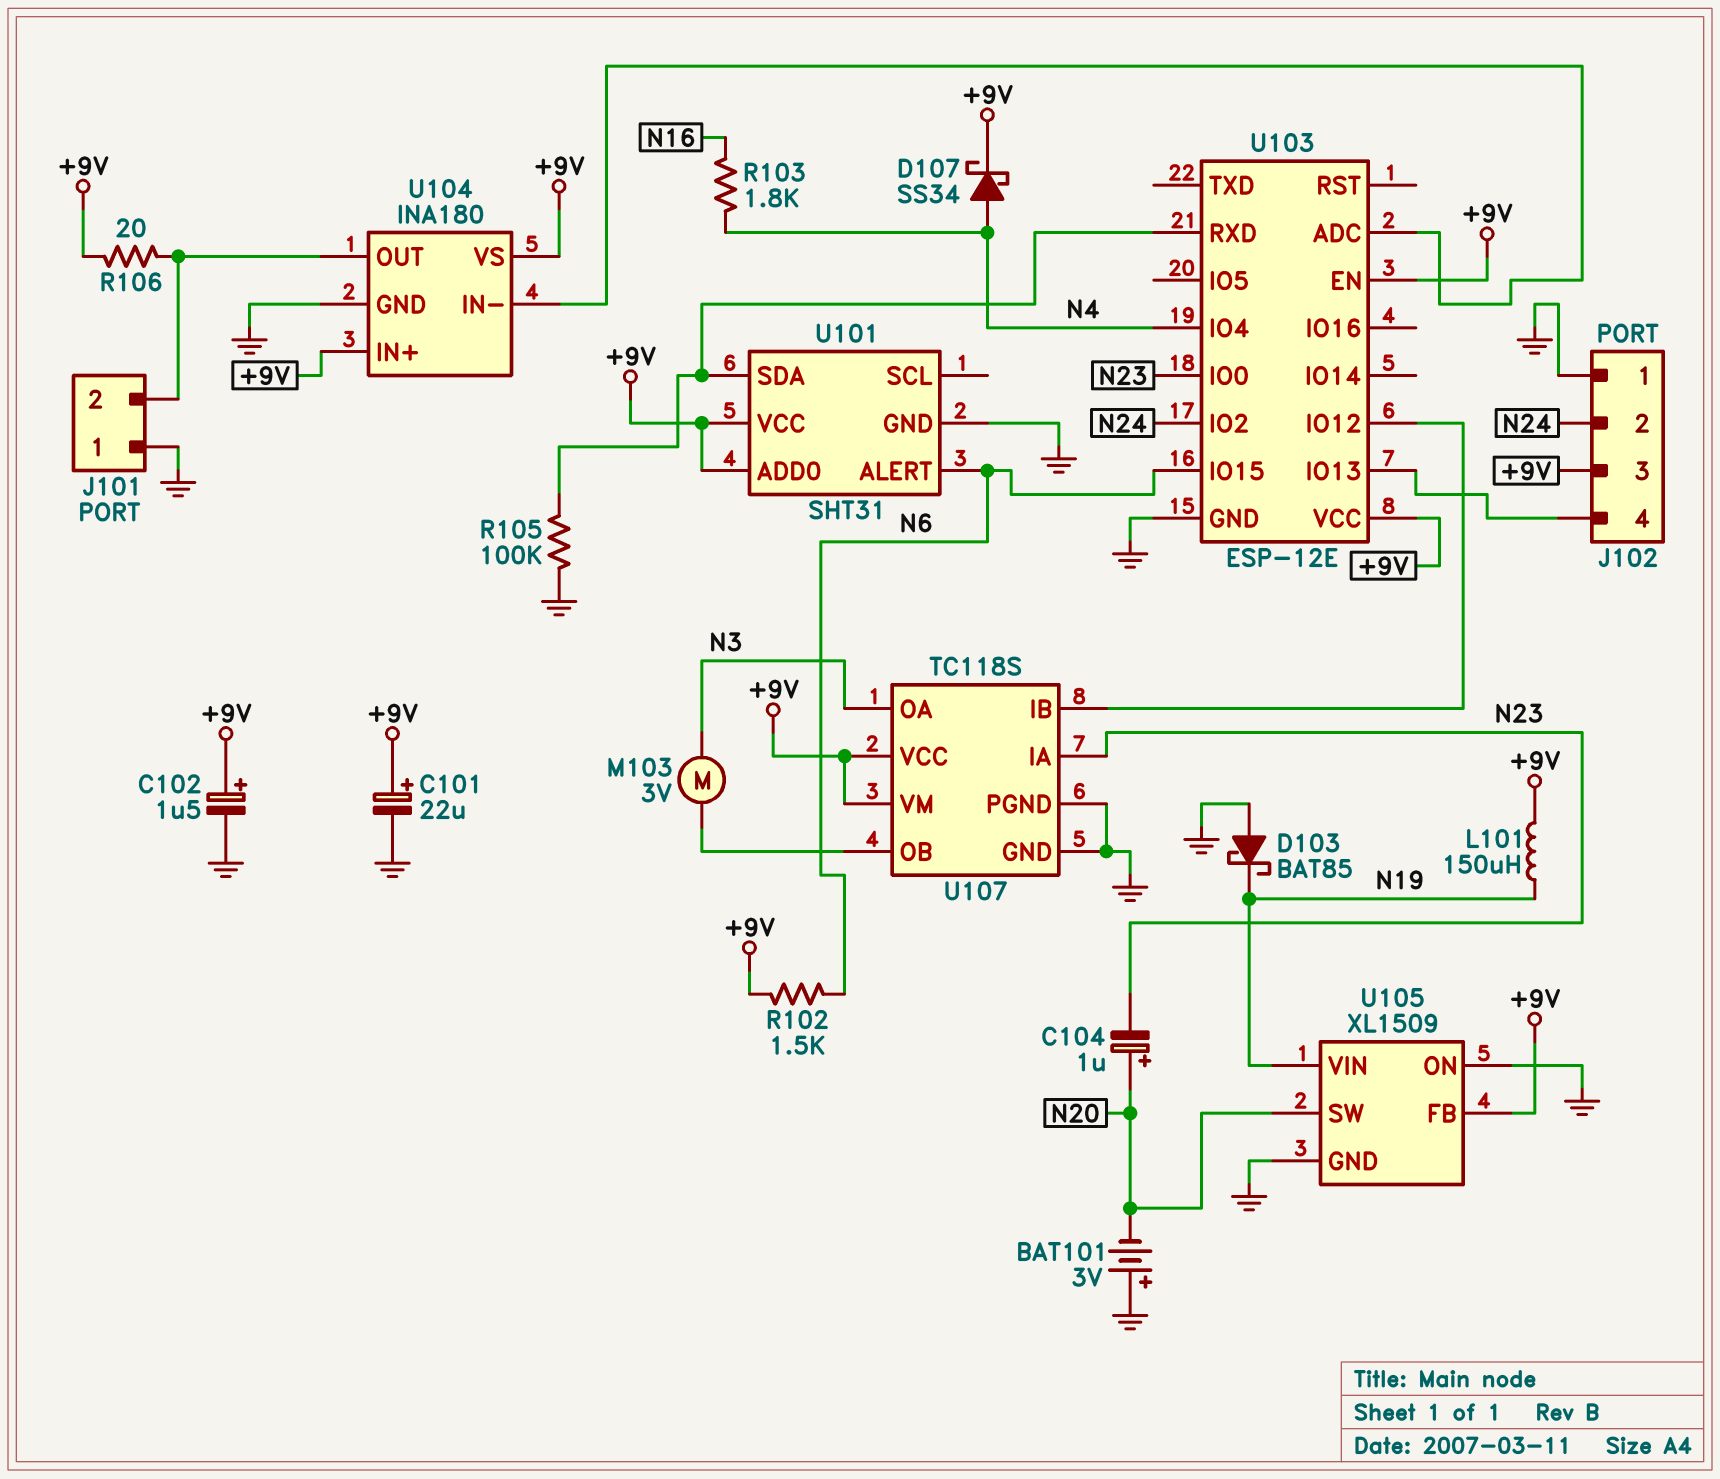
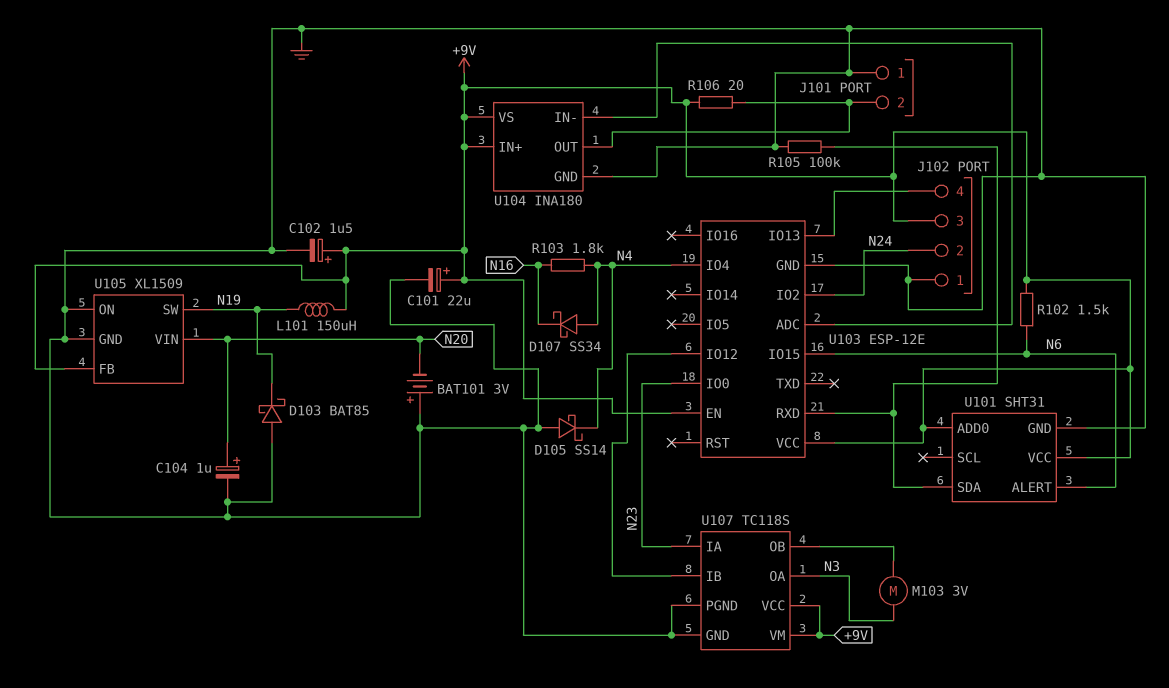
C104: 1uF (plus N20, minus N23) -> 1uF (plus N20, minus GND)
D105: none -> schottky SS14 (A GND, K N4)
D107: schottky SS34 (A N4, K +9V) -> schottky SS34 (A N4, K N16)
U105 pin SW: N20 -> N19
U105 pin VIN: N19 -> N20

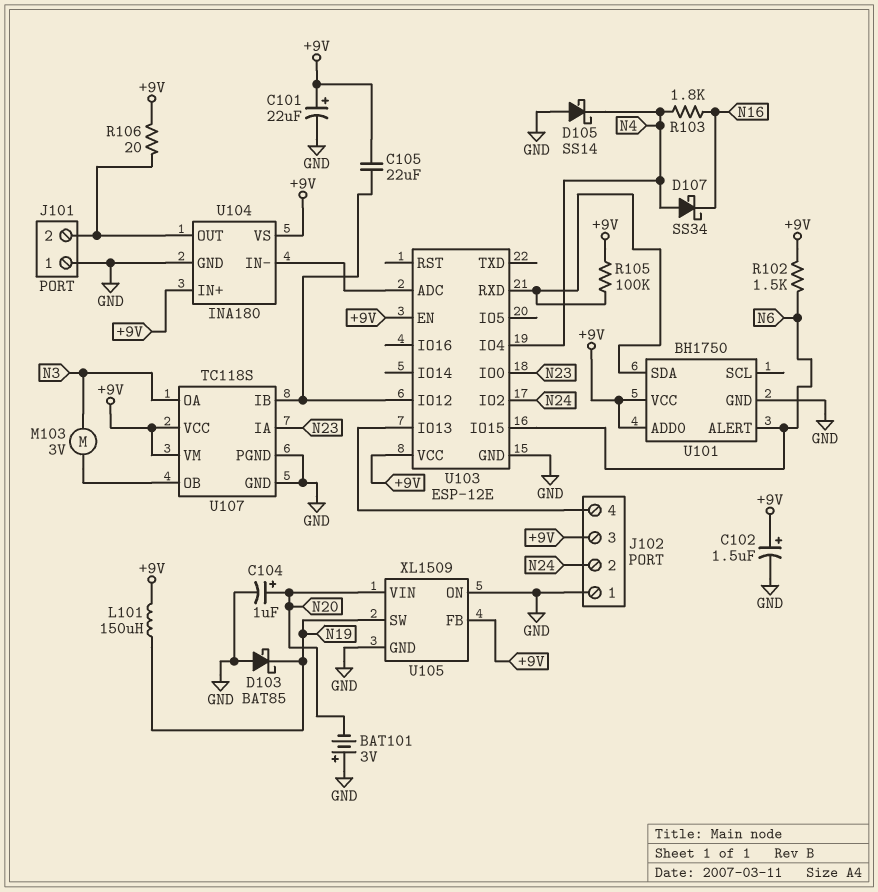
C105: none -> 22uF (+9V, U103/IO12)
R105: 100k (GND, U101/SDA) -> 100k (+9V, U101/SDA)
U101: SHT31 -> BH1750

